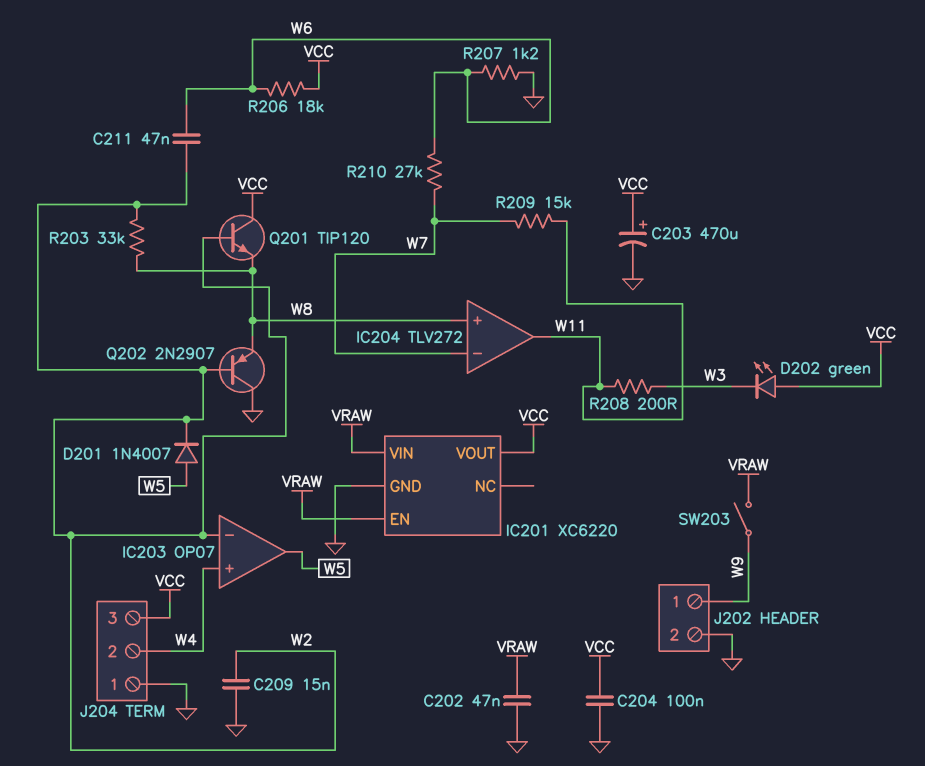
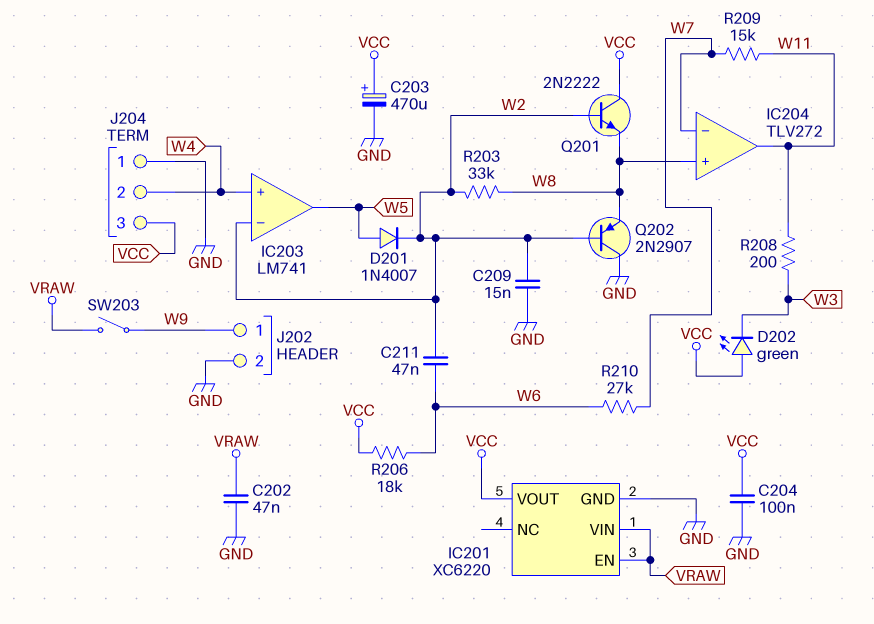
IC203: OP07 -> LM741
Q201: NPN TIP120 (B W2, C VCC, E W8) -> NPN 2N2222 (B W2, C VCC, E W8)
R207: 1.2k (GND, W6) -> none

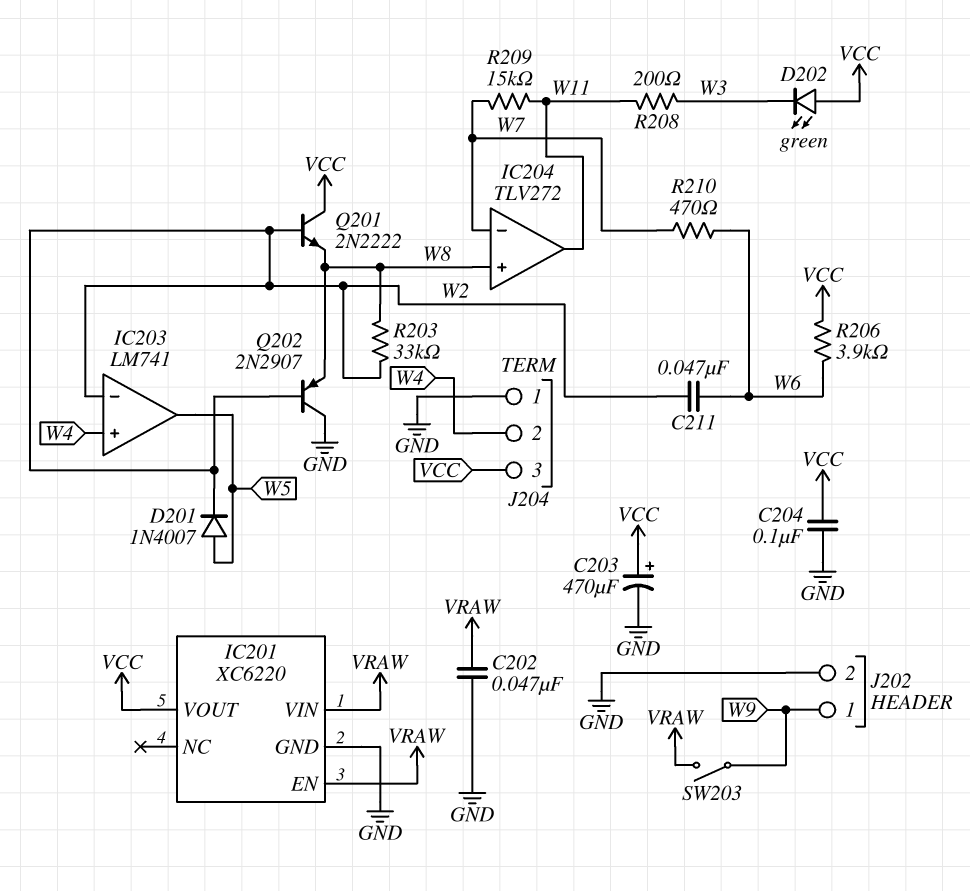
C209: 15nF (GND, W2) -> none
R206: 18k (VCC, W6) -> 3.9k (VCC, W6)
R210: 27k (W6, W7) -> 470 (W6, W7)

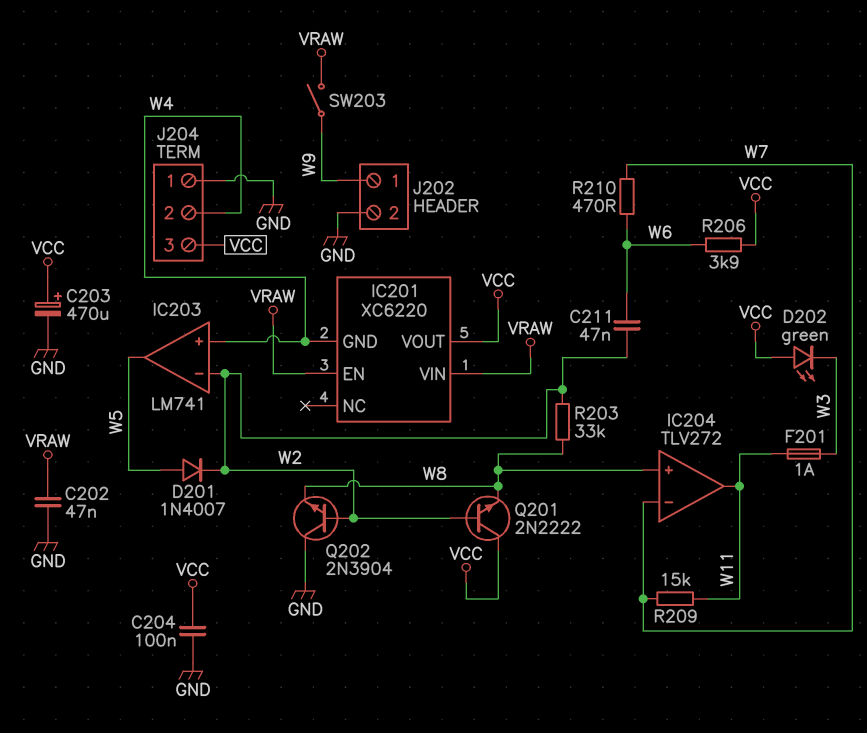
F201: none -> 1A (W3, W11)
IC201 pin GND: GND -> W4
Q202: PNP 2N2907 (B W2, C GND, E W8) -> NPN 2N3904 (B W2, C GND, E W8)
R208: 200 (W3, W11) -> none

